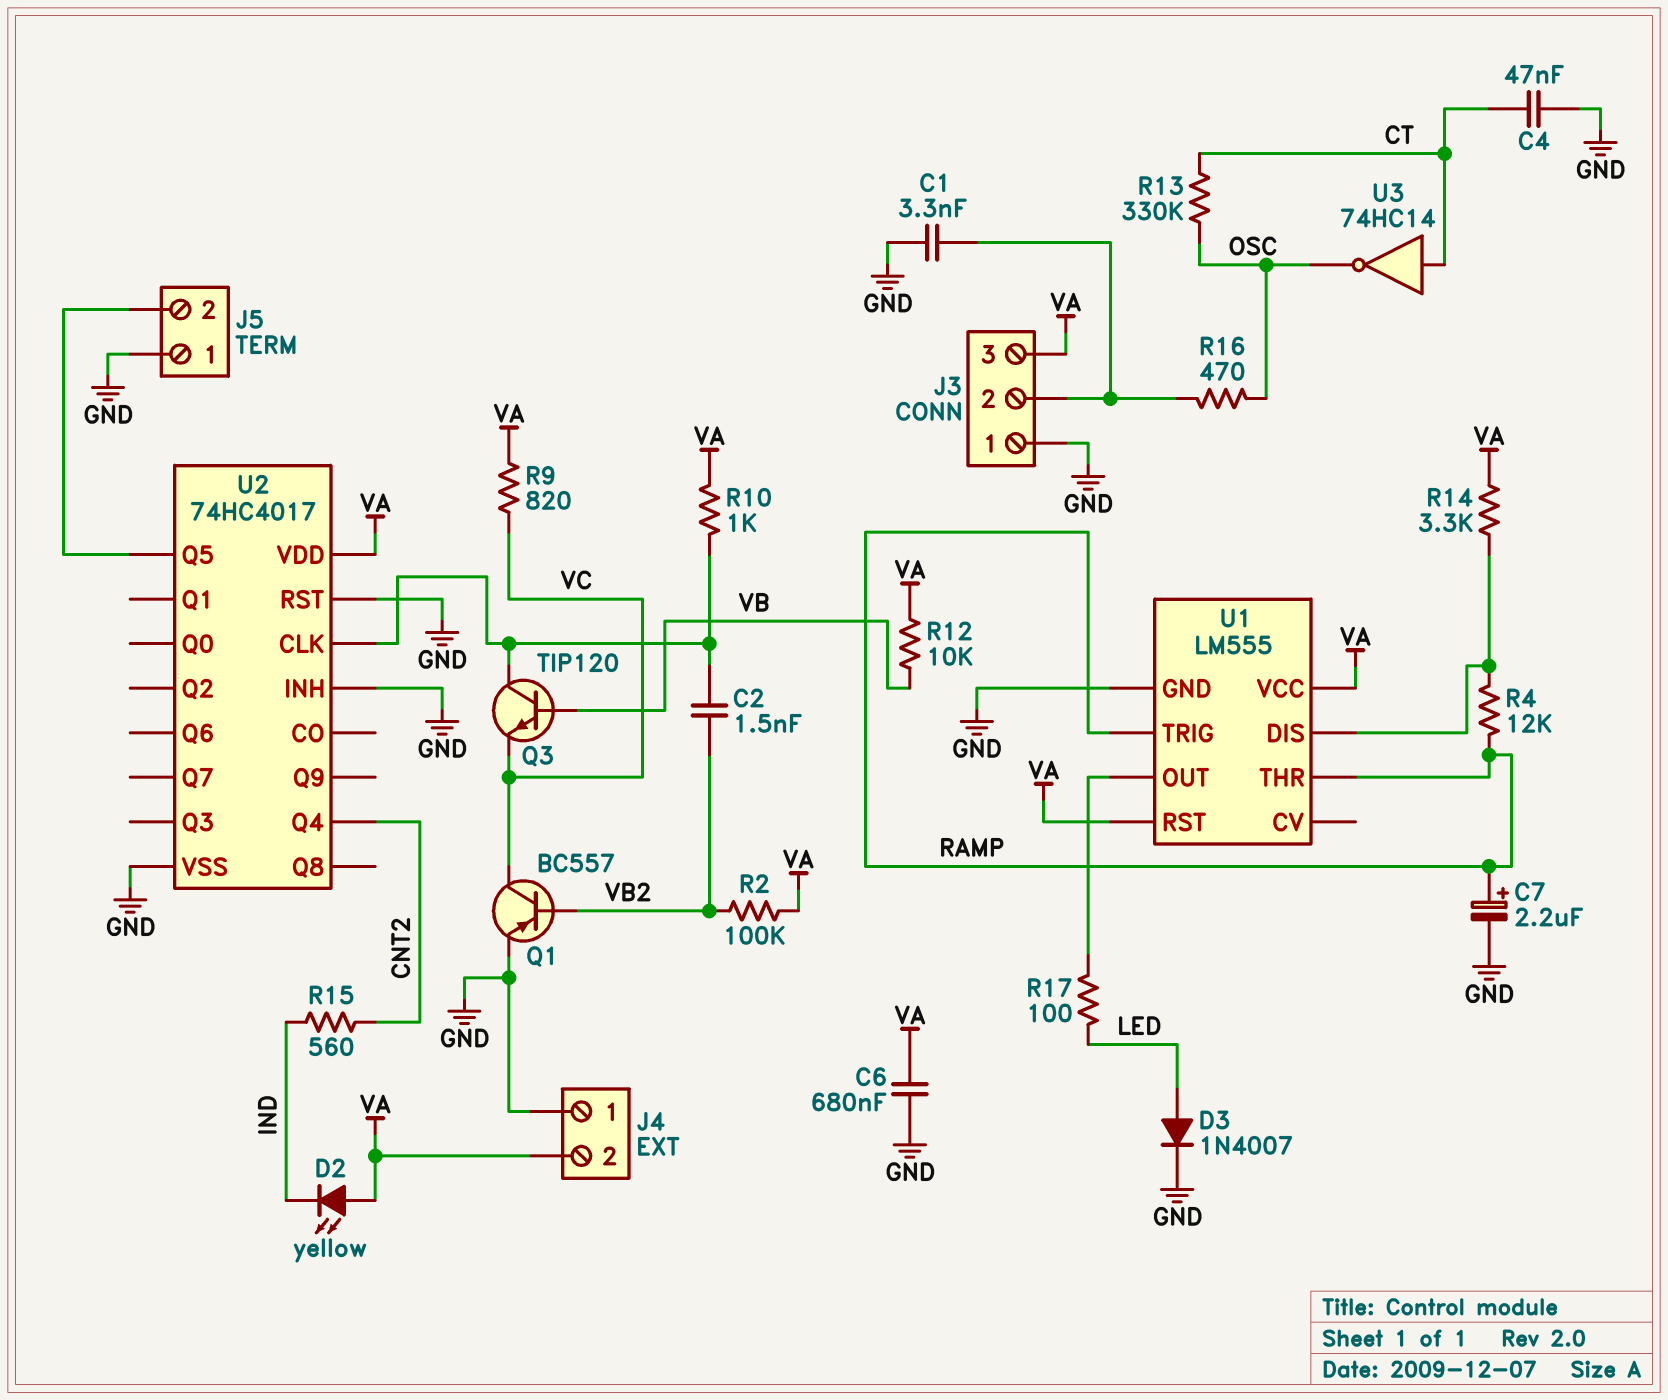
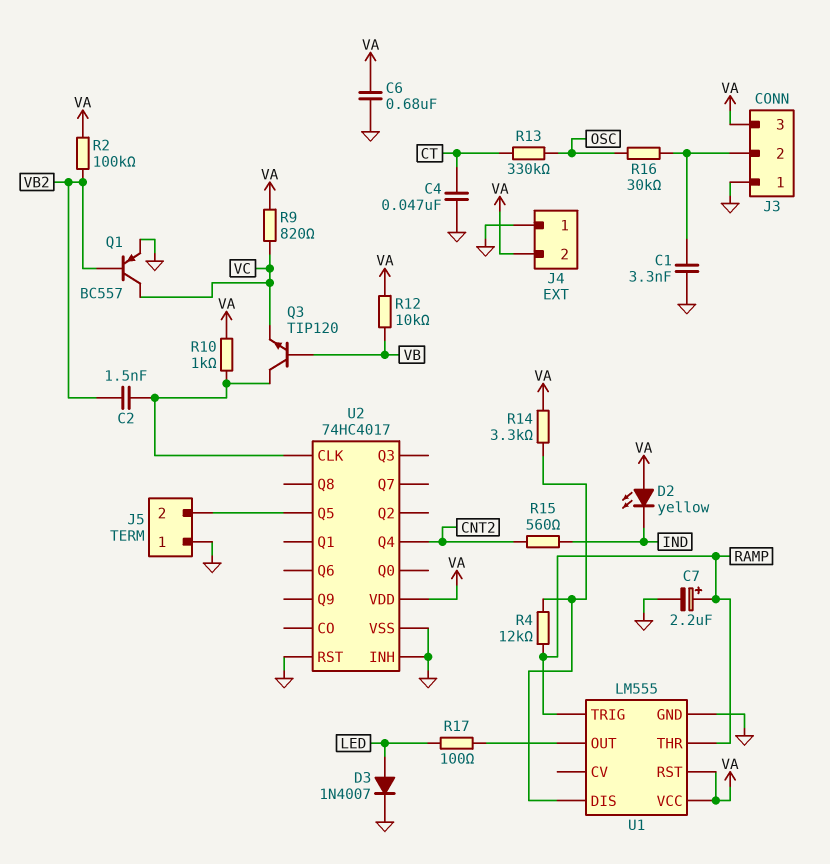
R16: 470 (J3/2, OSC) -> 30k (J3/2, OSC)
U3: NOT 74HC14 (in CT, out OSC) -> none

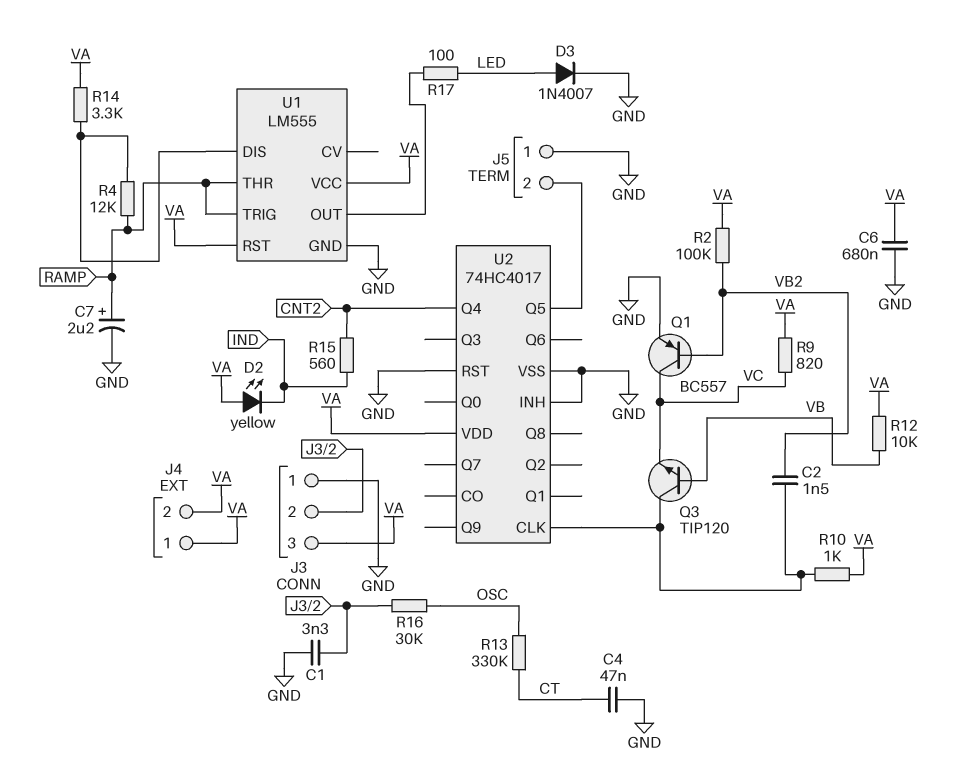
J4 pin 1: GND -> VA

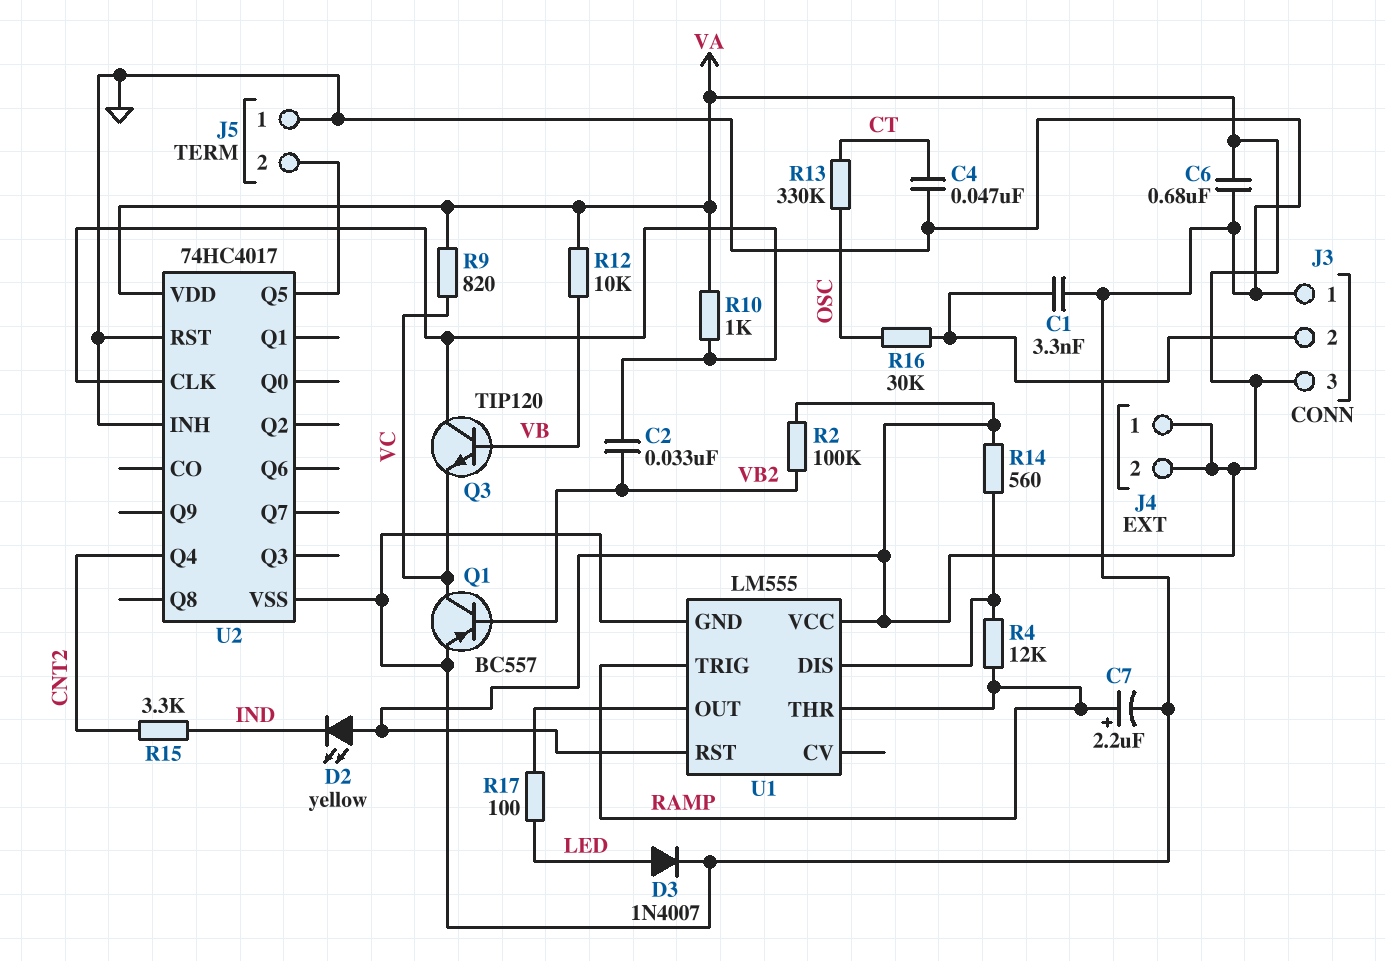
C2: 1.5nF (U2/CLK, VB2) -> 33nF (U2/CLK, VB2)
R14: 3.3k (U1/DIS, VA) -> 560 (U1/DIS, VA)
R15: 560 (CNT2, IND) -> 3.3k (CNT2, IND)

